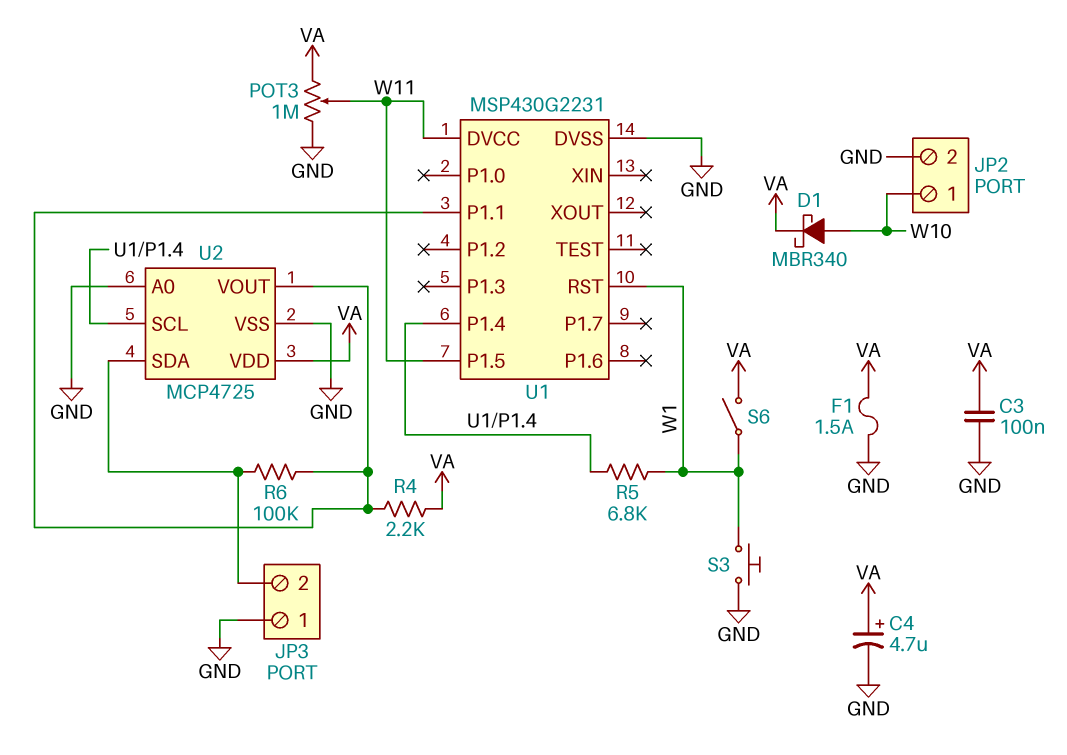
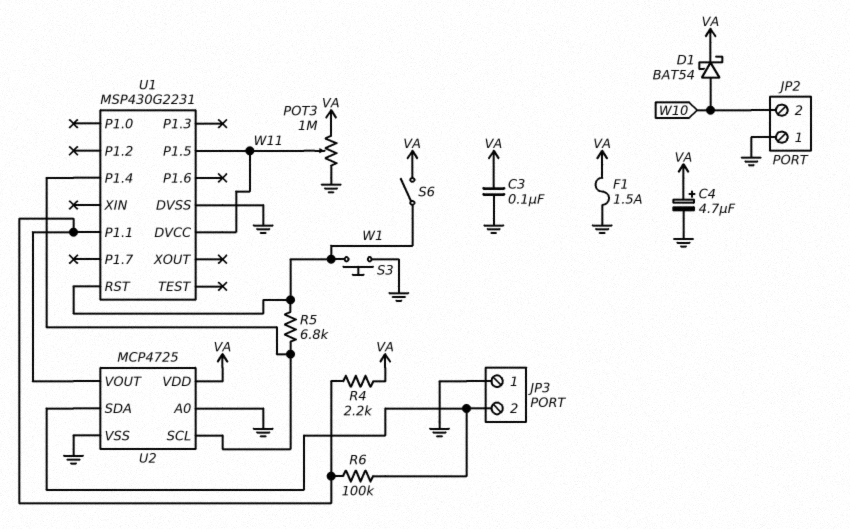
D1: schottky MBR340 (A W10, K VA) -> schottky BAT54 (A W10, K VA)
JP2 pin 1: W10 -> GND
JP2 pin 2: GND -> W10

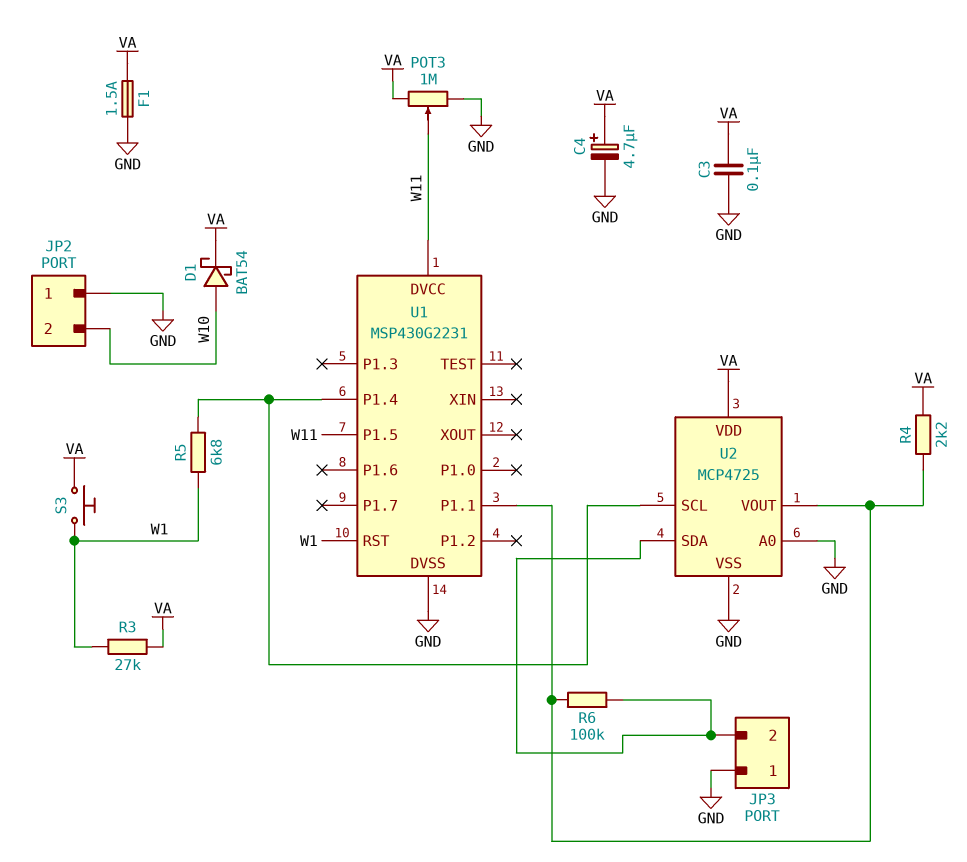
R3: none -> 27k (VA, W1)
S3: button (GND, W1) -> button (VA, W1)
S6: switch (VA, W1) -> none

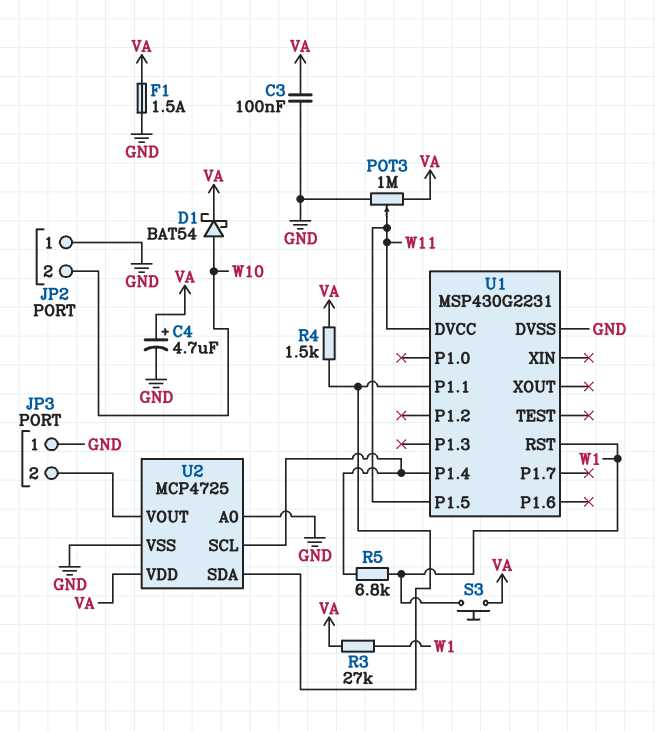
R4: 2.2k (U1/P1.1, VA) -> 1.5k (U1/P1.1, VA)
R6: 100k (JP3/2, U1/P1.1) -> none
U2 pin SDA: JP3/2 -> U1/P1.1
U2 pin VOUT: U1/P1.1 -> JP3/2

